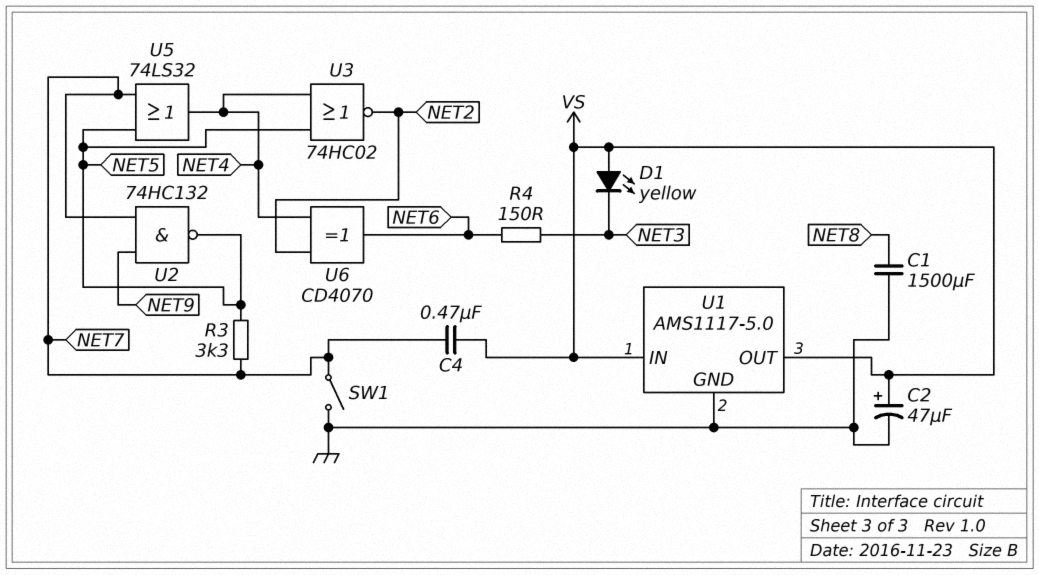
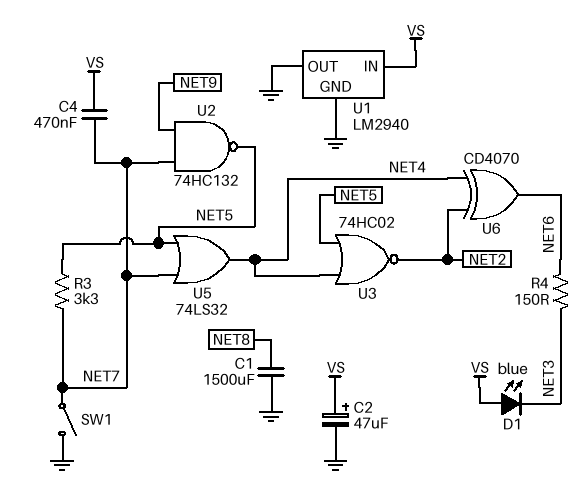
D1: LED yellow (A VS, K NET3) -> LED blue (A VS, K NET3)
U1: AMS1117-5.0 -> LM2940
U1 pin OUT: VS -> GND

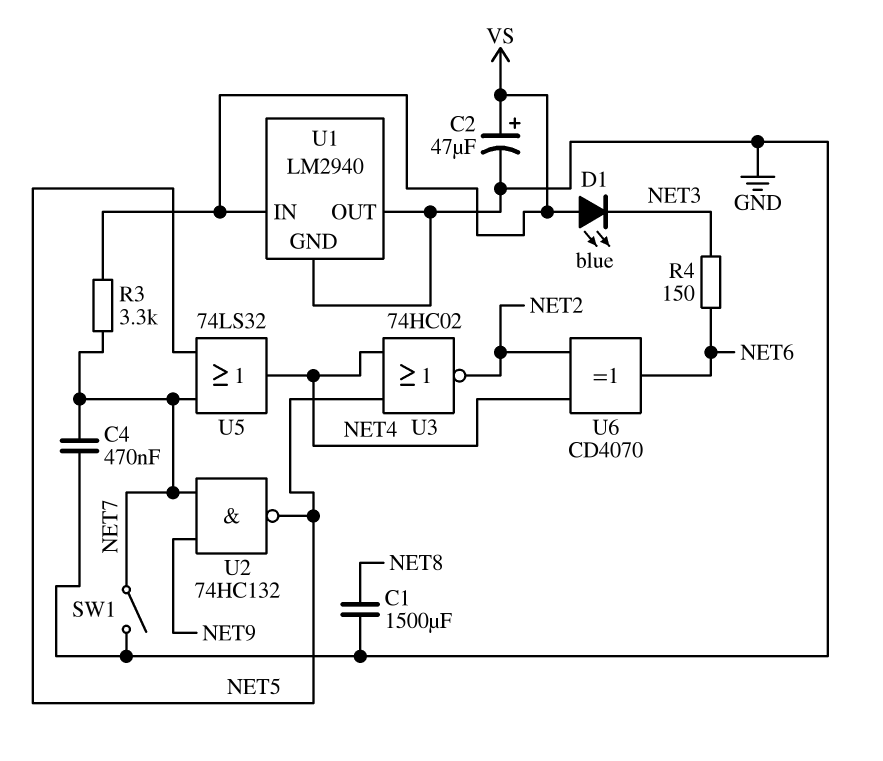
C4: 470nF (NET7, VS) -> 470nF (GND, NET7)
R3: 3.3k (NET5, NET7) -> 3.3k (NET7, VS)

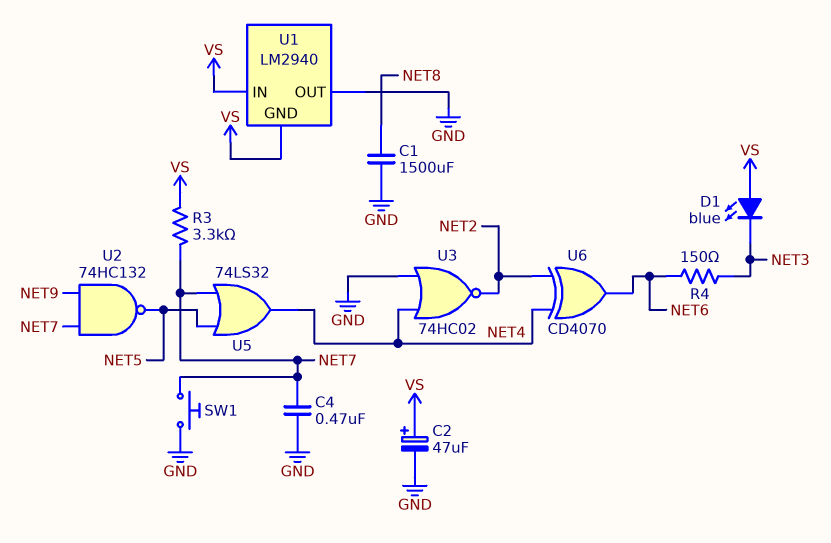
SW1: switch (GND, NET7) -> button (GND, NET7)
U1 pin GND: GND -> VS
U3: NOR 74HC02 (in NET4, in NET5, out NET2) -> NOR 74HC02 (in GND, in NET4, out NET2)

